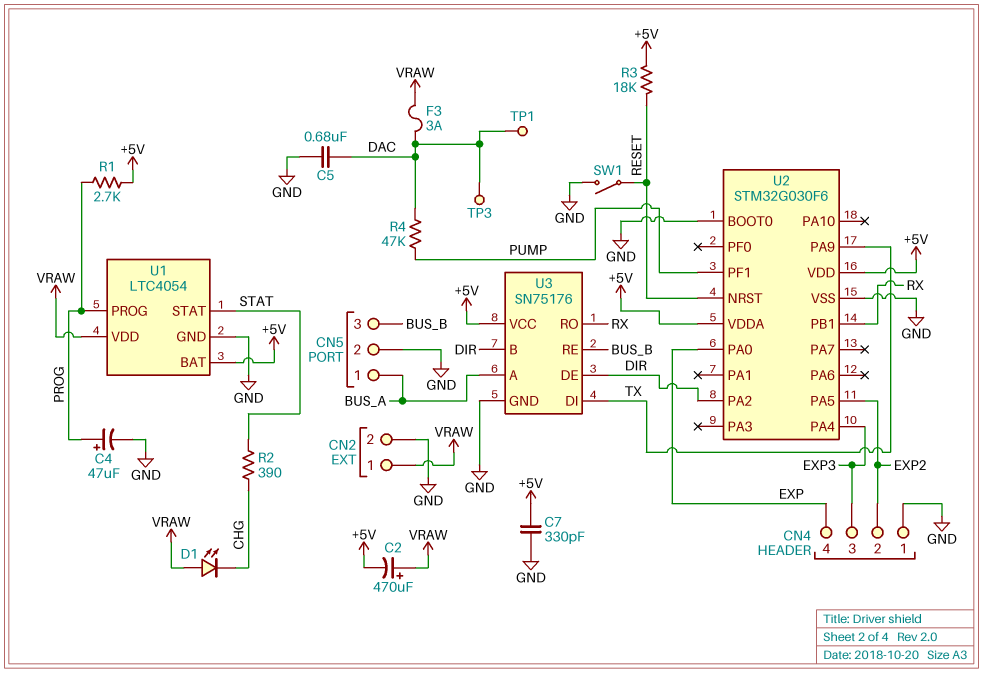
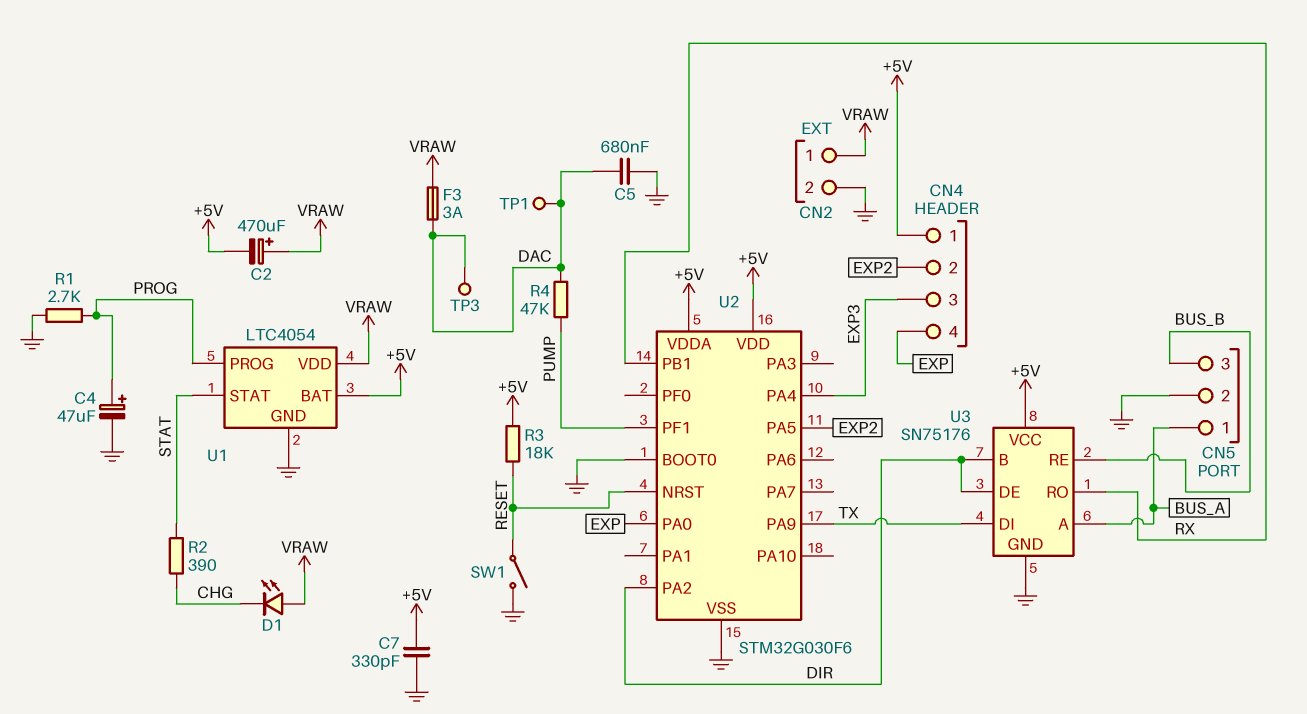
CN4 pin 1: GND -> +5V
R1: 2.7k (+5V, PROG) -> 2.7k (GND, PROG)

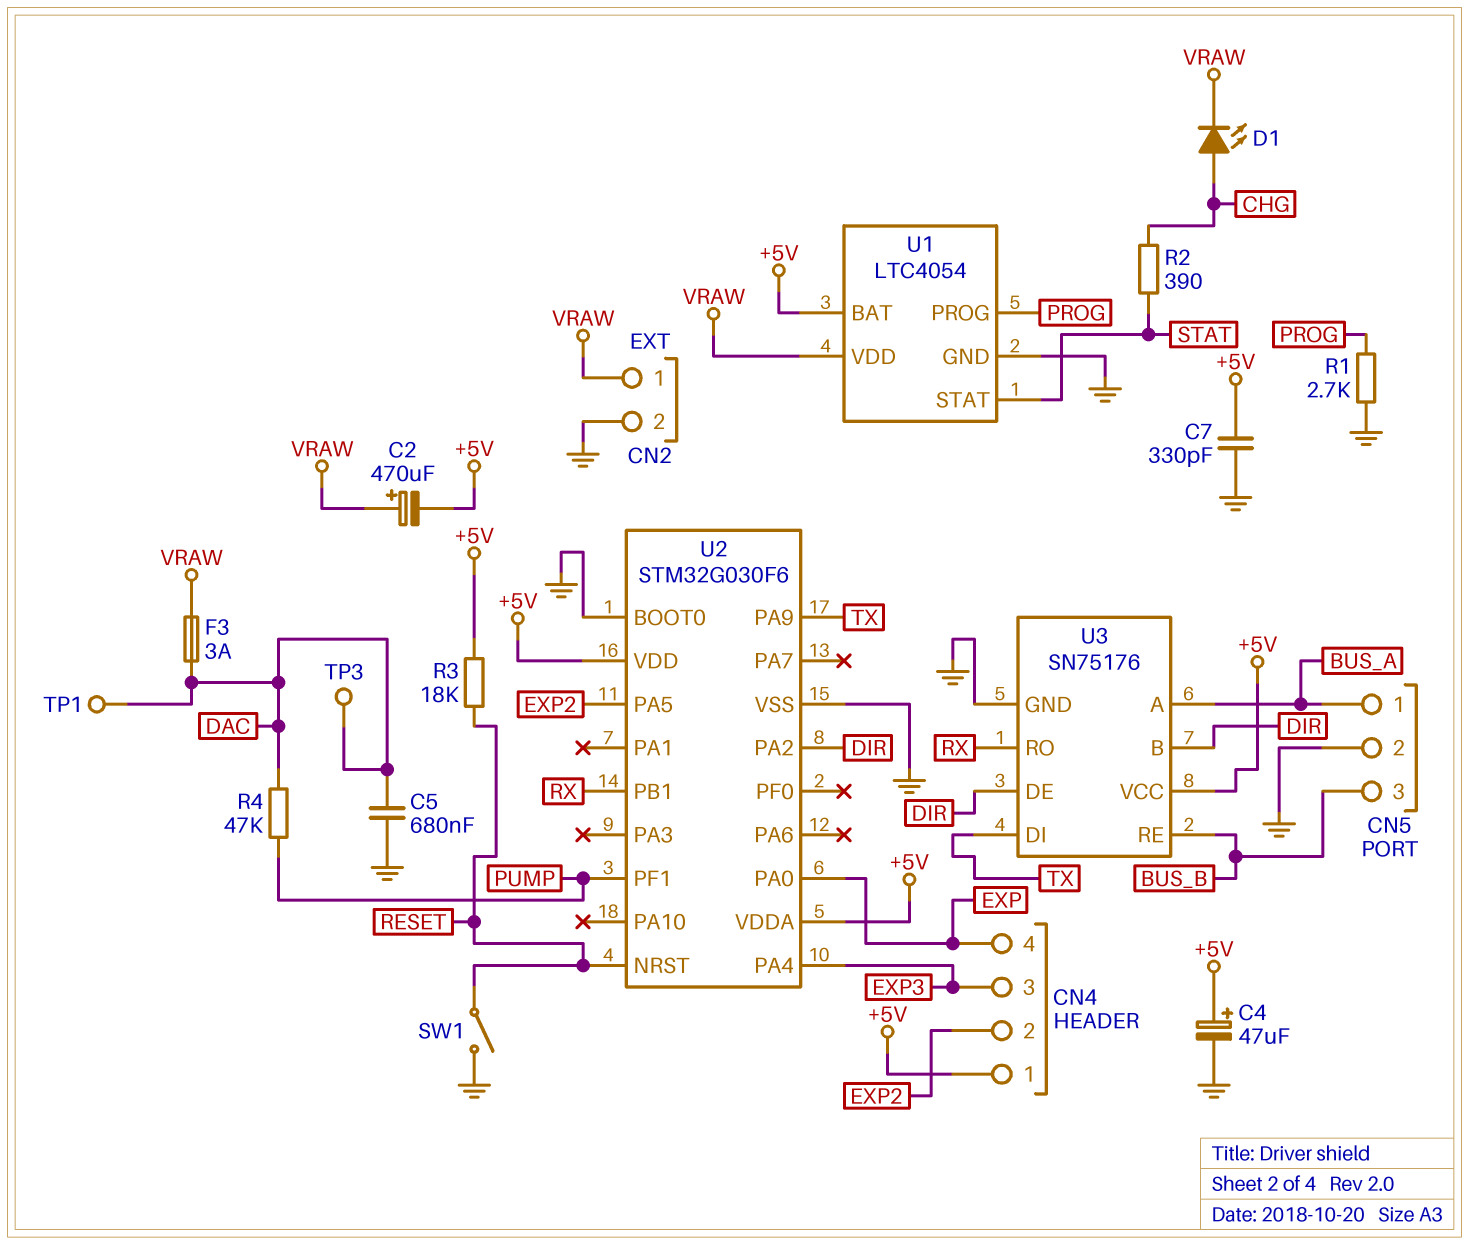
C4: 47uF (plus PROG, minus GND) -> 47uF (plus +5V, minus GND)
D1: LED (A VRAW, K CHG) -> LED (A CHG, K VRAW)

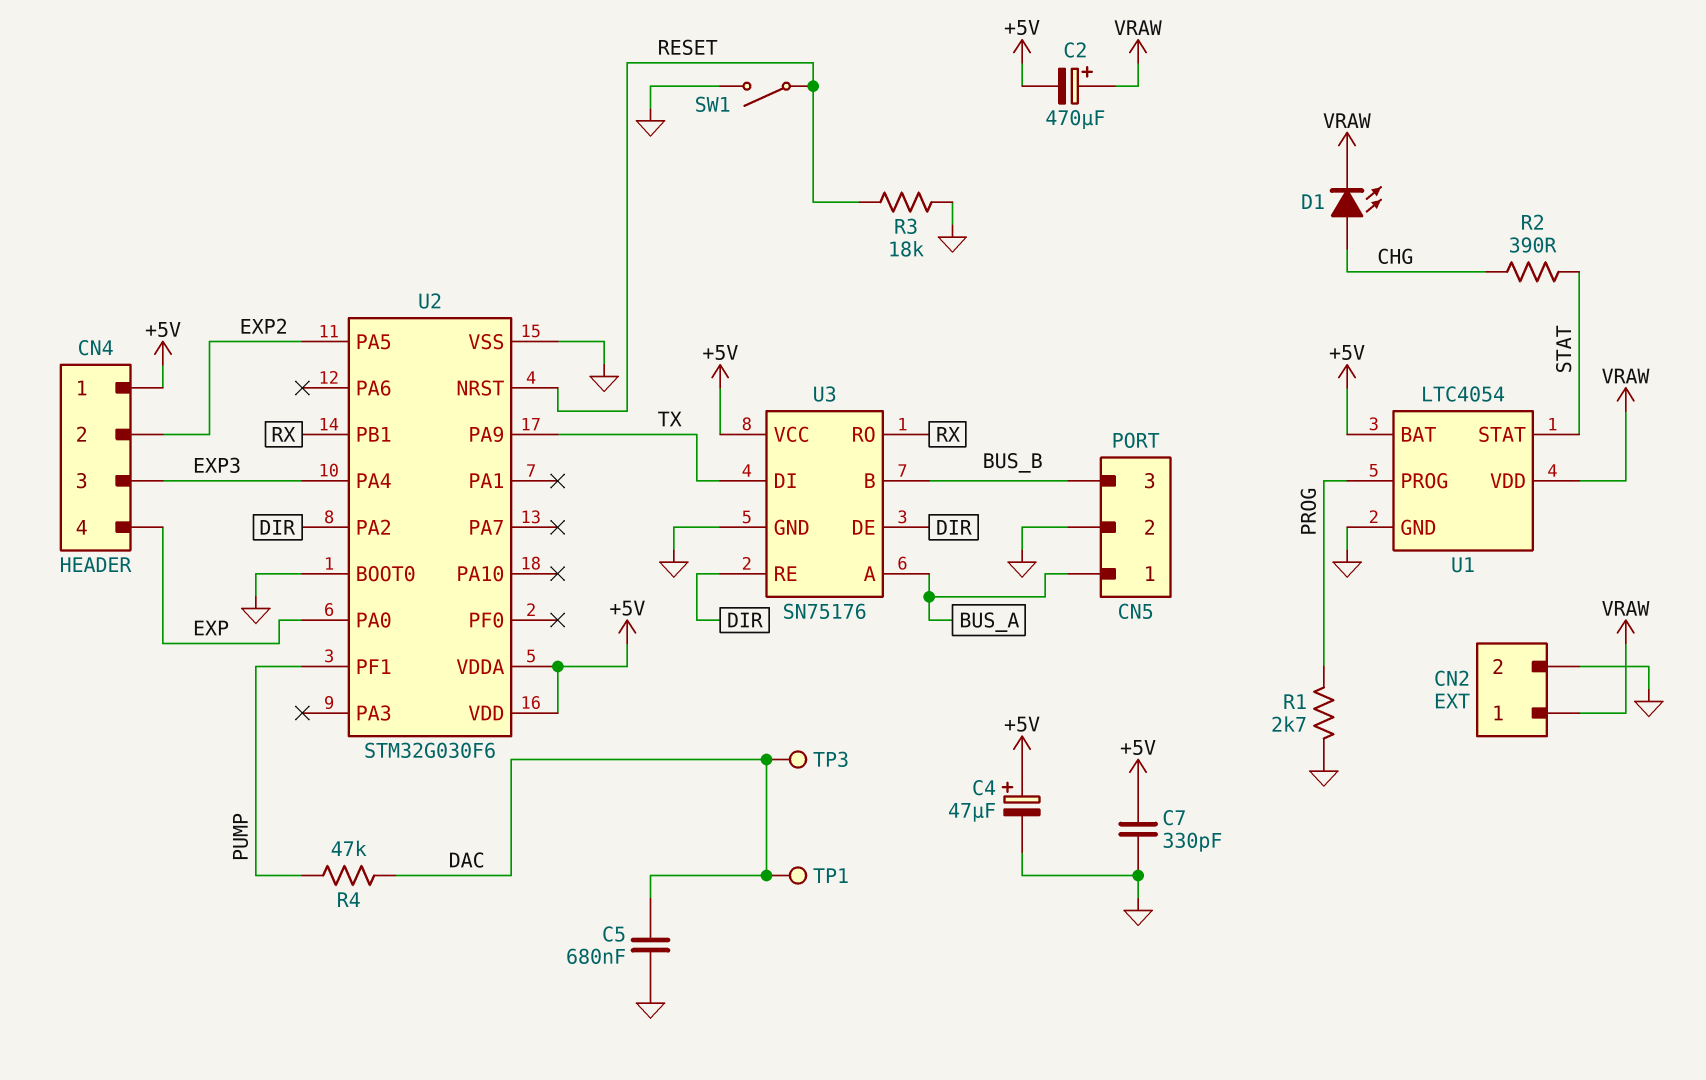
F3: 3A (DAC, VRAW) -> none
R3: 18k (+5V, RESET) -> 18k (GND, RESET)
U3 pin B: DIR -> BUS_B
U3 pin RE: BUS_B -> DIR

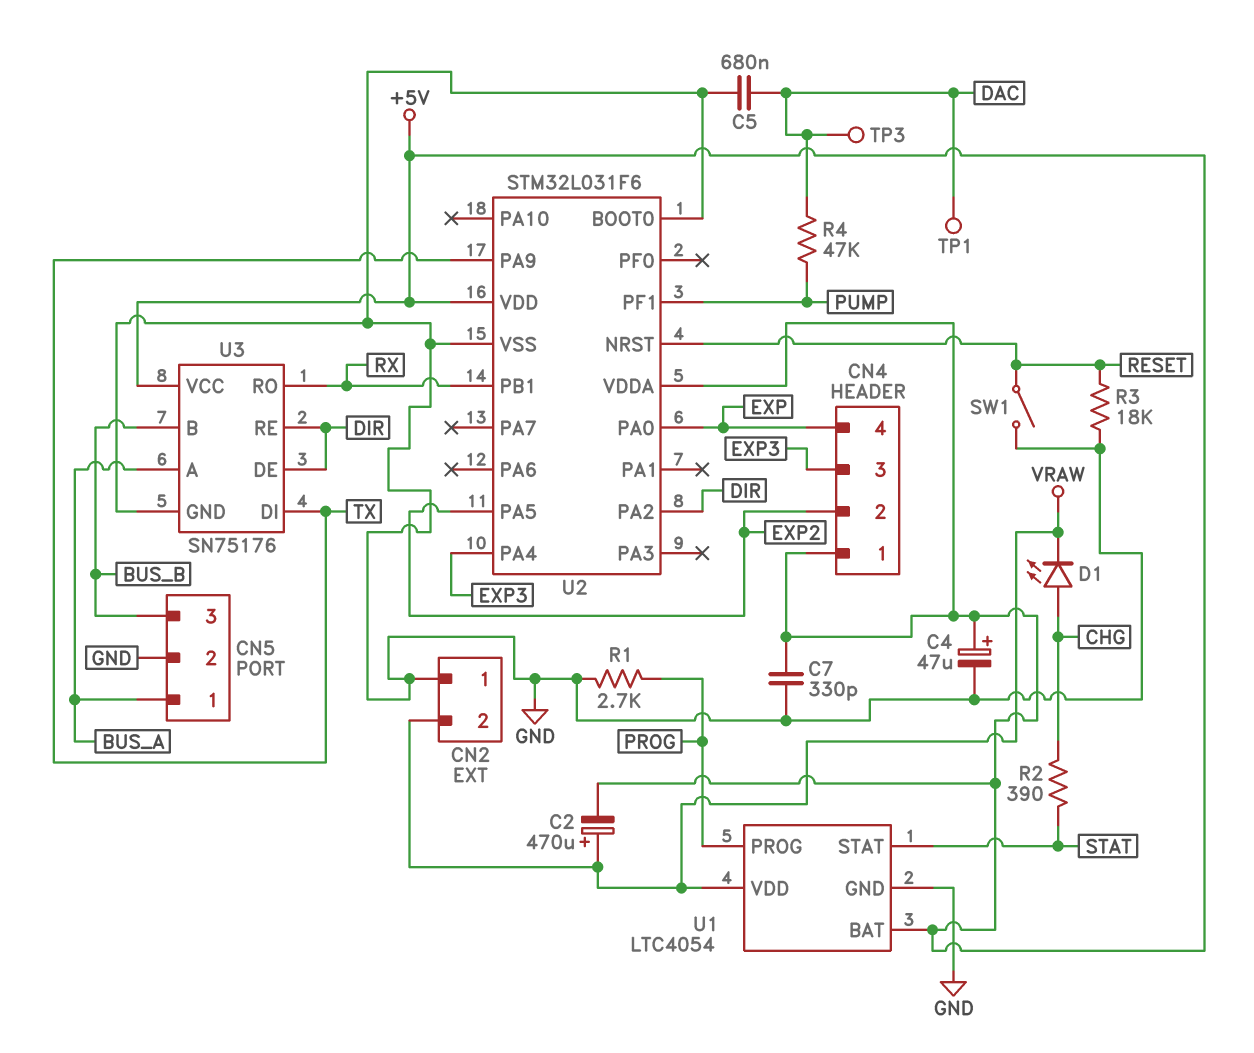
CN2 pin 1: VRAW -> GND
CN2 pin 2: GND -> VRAW
U2: STM32G030F6 -> STM32L031F6

